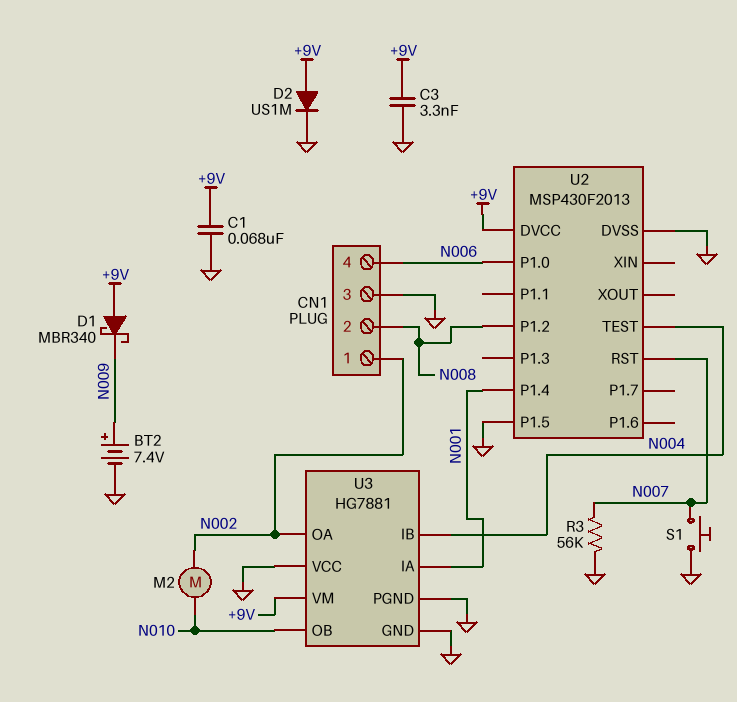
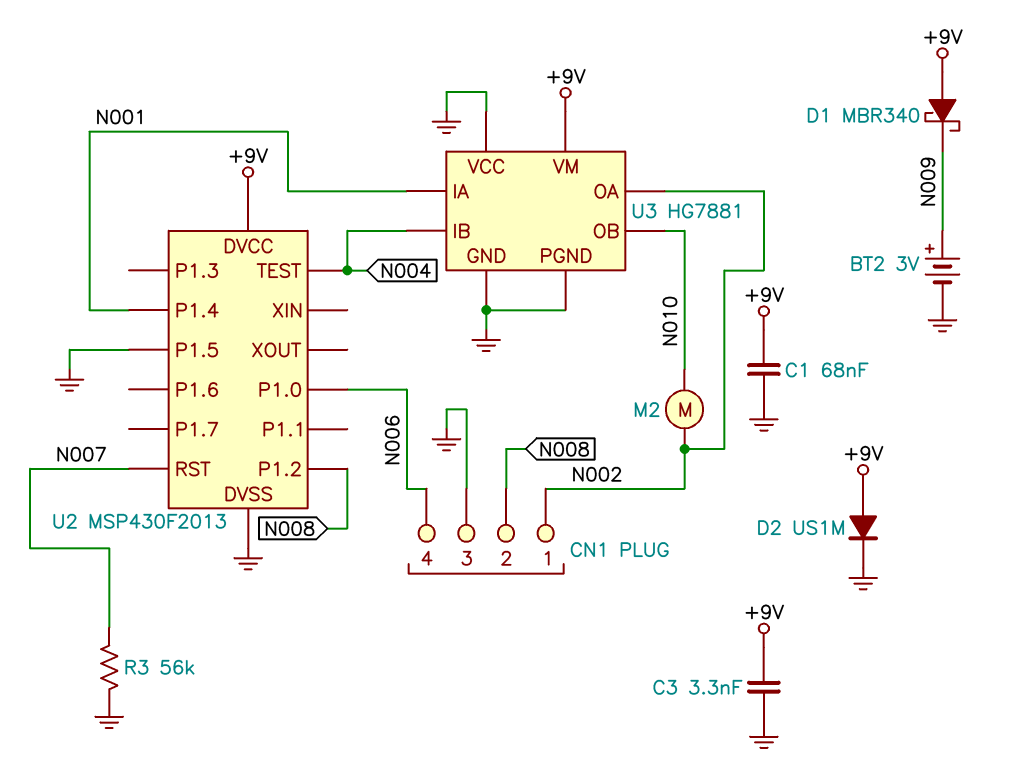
BT2: 7.4V (plus N009, minus GND) -> 3V (plus N009, minus GND)
S1: button (GND, N007) -> none

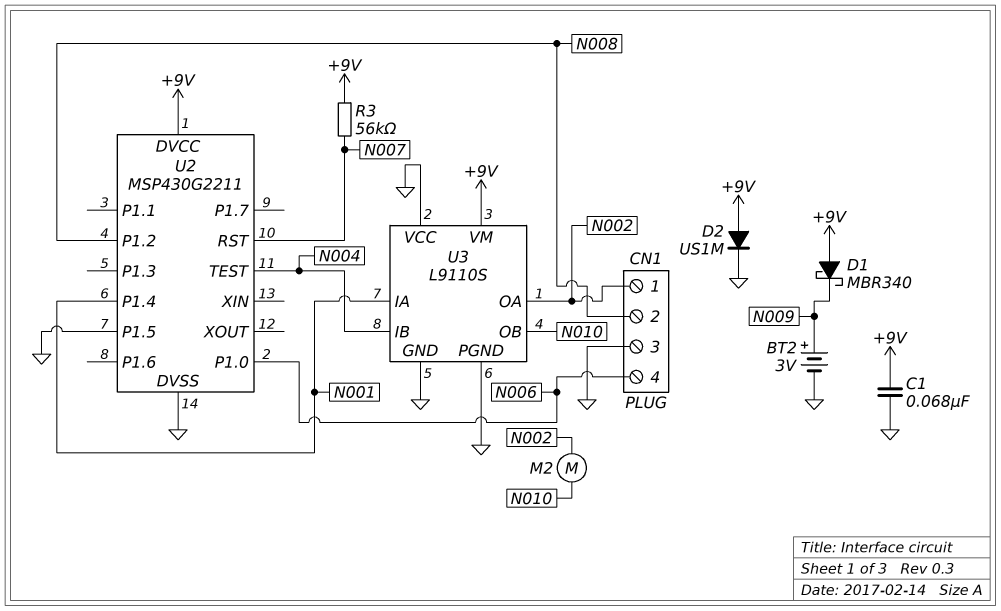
C3: 3.3nF (+9V, GND) -> none
R3: 56k (GND, N007) -> 56k (+9V, N007)
U2: MSP430F2013 -> MSP430G2211
U3: HG7881 -> L9110S

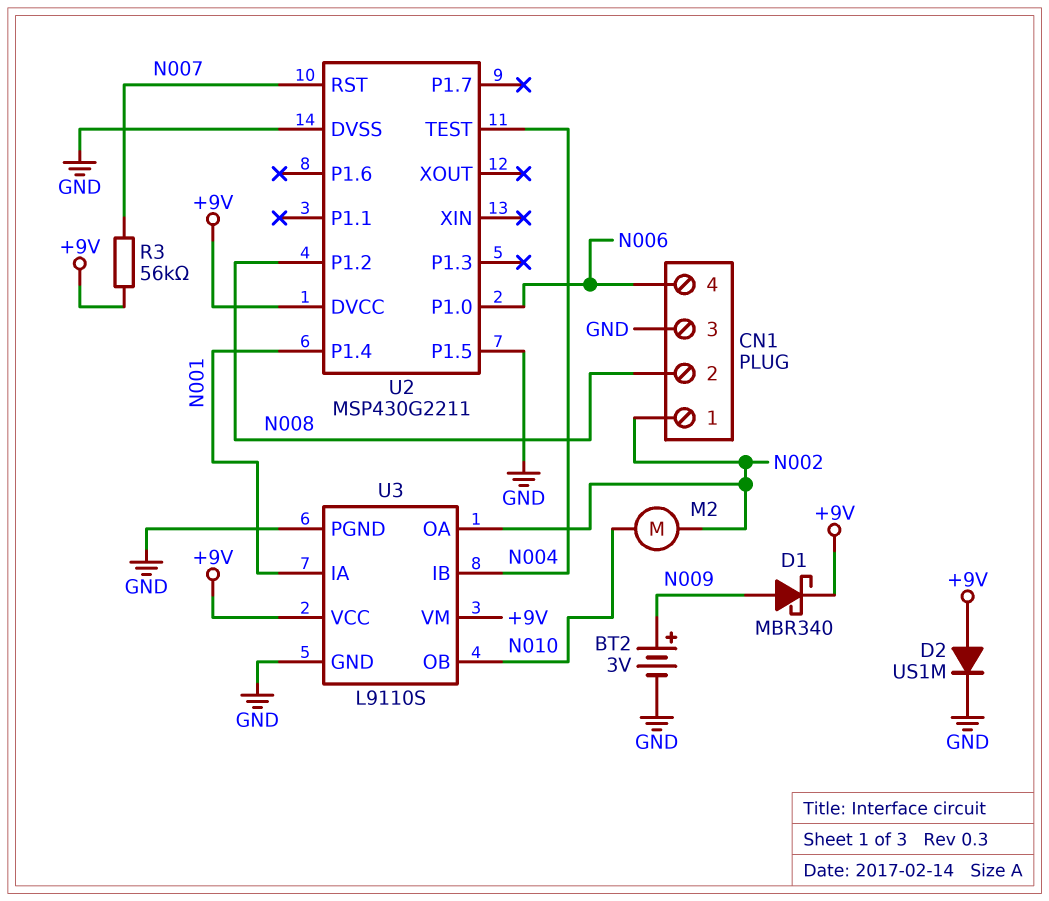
C1: 68nF (+9V, GND) -> none
D1: schottky MBR340 (A +9V, K N009) -> schottky MBR340 (A N009, K +9V)
U3 pin VCC: GND -> +9V

